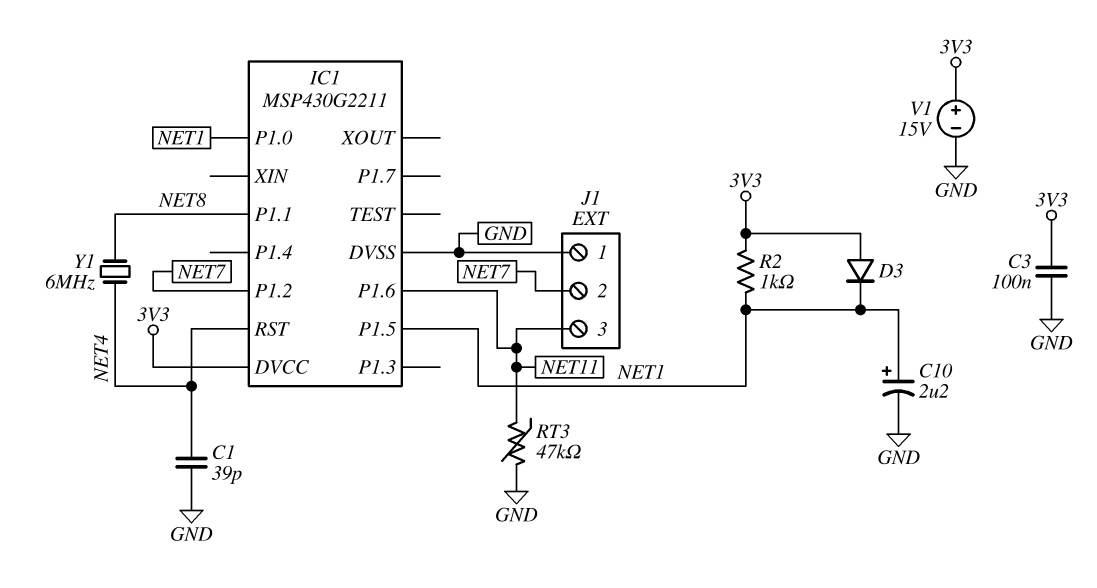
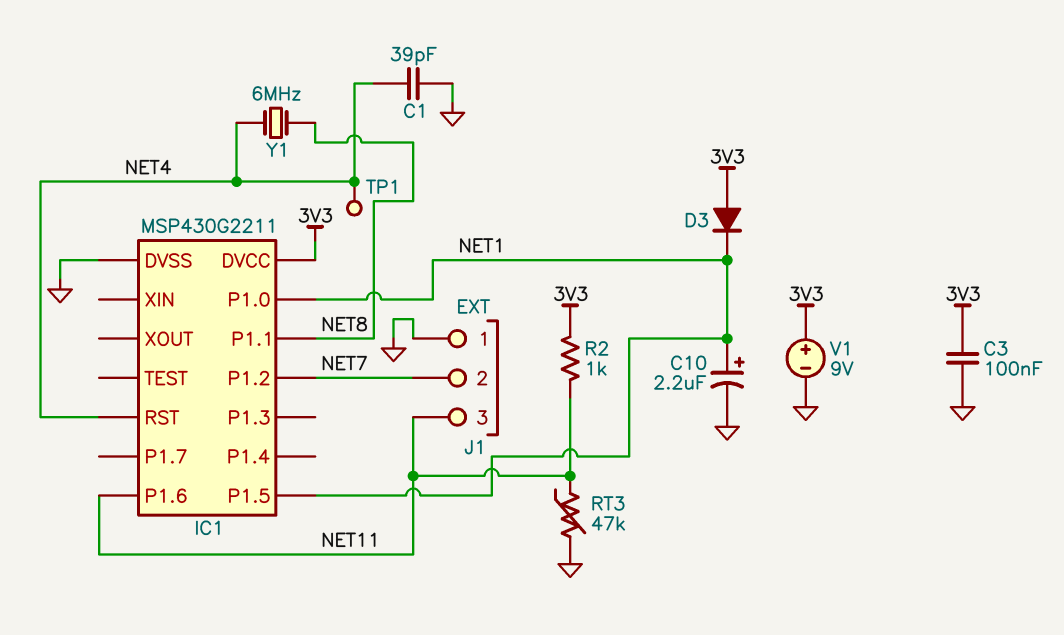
R2: 1k (3V3, NET1) -> 1k (3V3, NET11)
TP1: none -> test point (NET4)
V1: 15V (plus 3V3, minus GND) -> 9V (plus 3V3, minus GND)

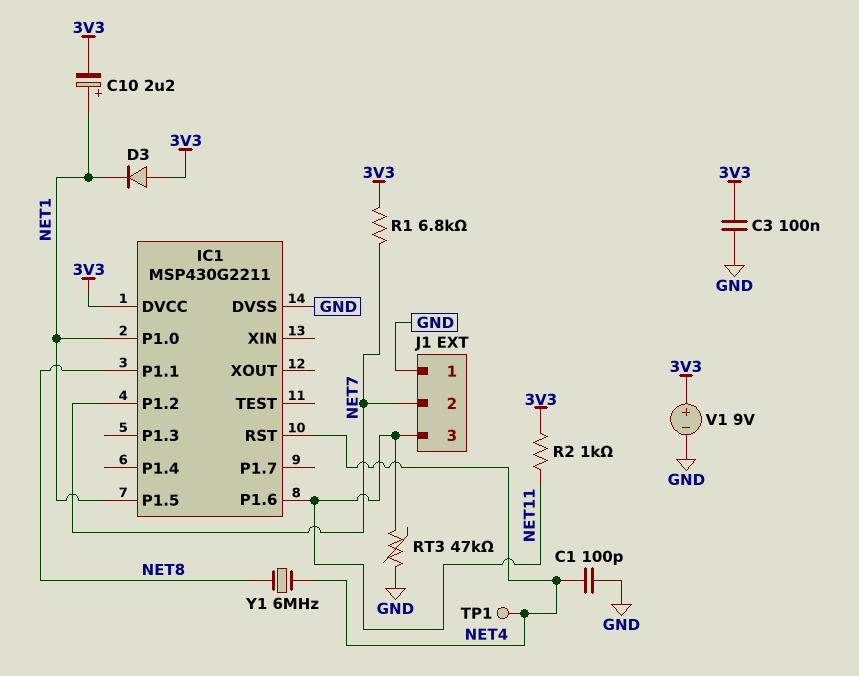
C1: 39pF (GND, NET4) -> 100pF (GND, NET4)
C10: 2.2uF (plus NET1, minus GND) -> 2.2uF (plus NET1, minus 3V3)
R1: none -> 6.8k (3V3, NET7)

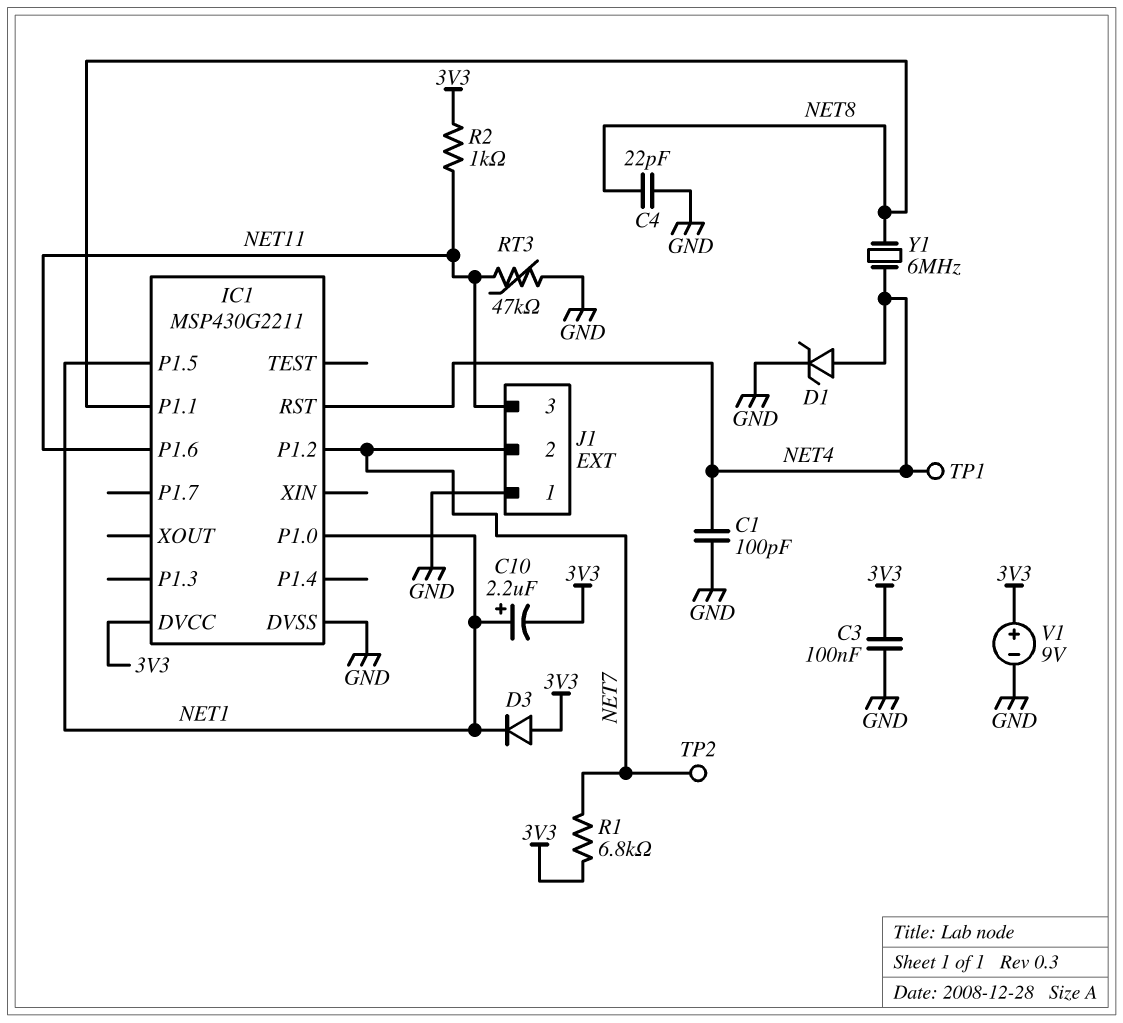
C4: none -> 22pF (GND, NET8)
D1: none -> zener (A NET4, K GND)
TP2: none -> test point (NET7)

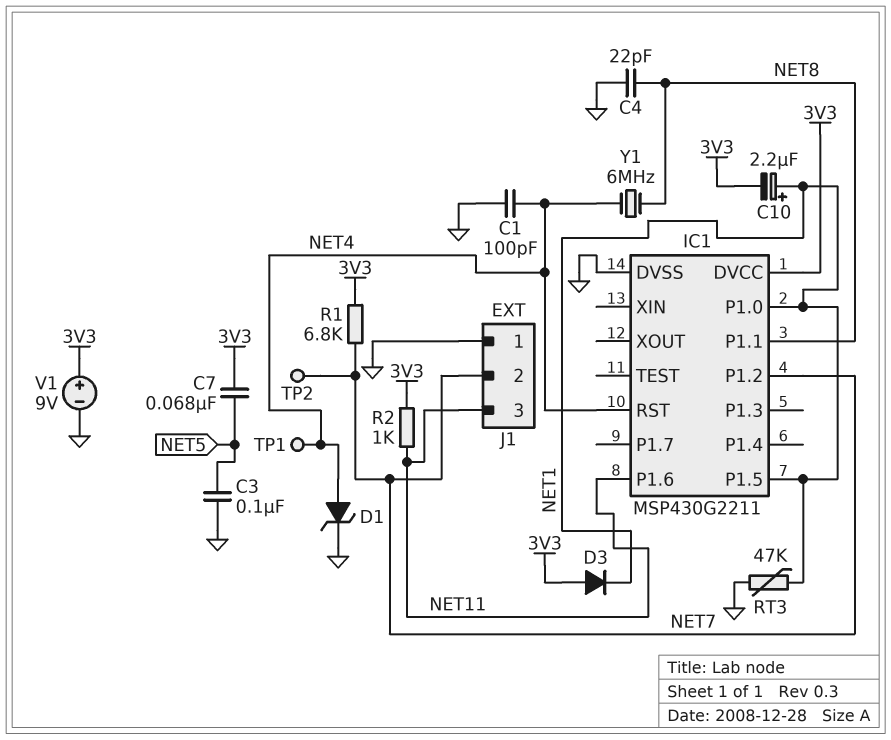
C3: 100nF (3V3, GND) -> 100nF (GND, NET5)
C7: none -> 68nF (3V3, NET5)
RT3: 47k (GND, NET11) -> 47k (GND, NET1)

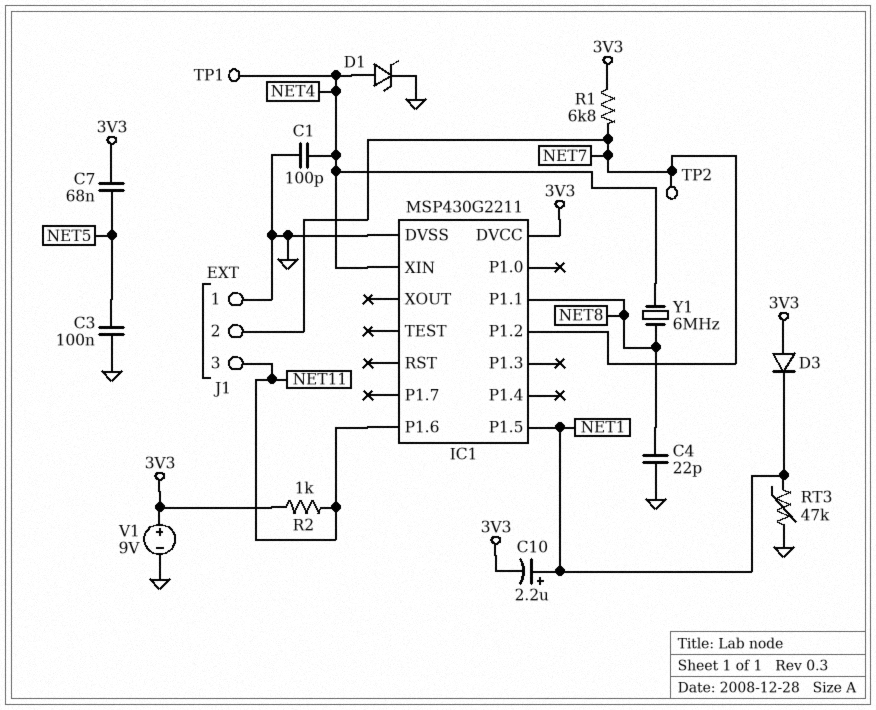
IC1 pin P1.0: NET1 -> none
IC1 pin RST: NET4 -> none
IC1 pin XIN: none -> NET4

